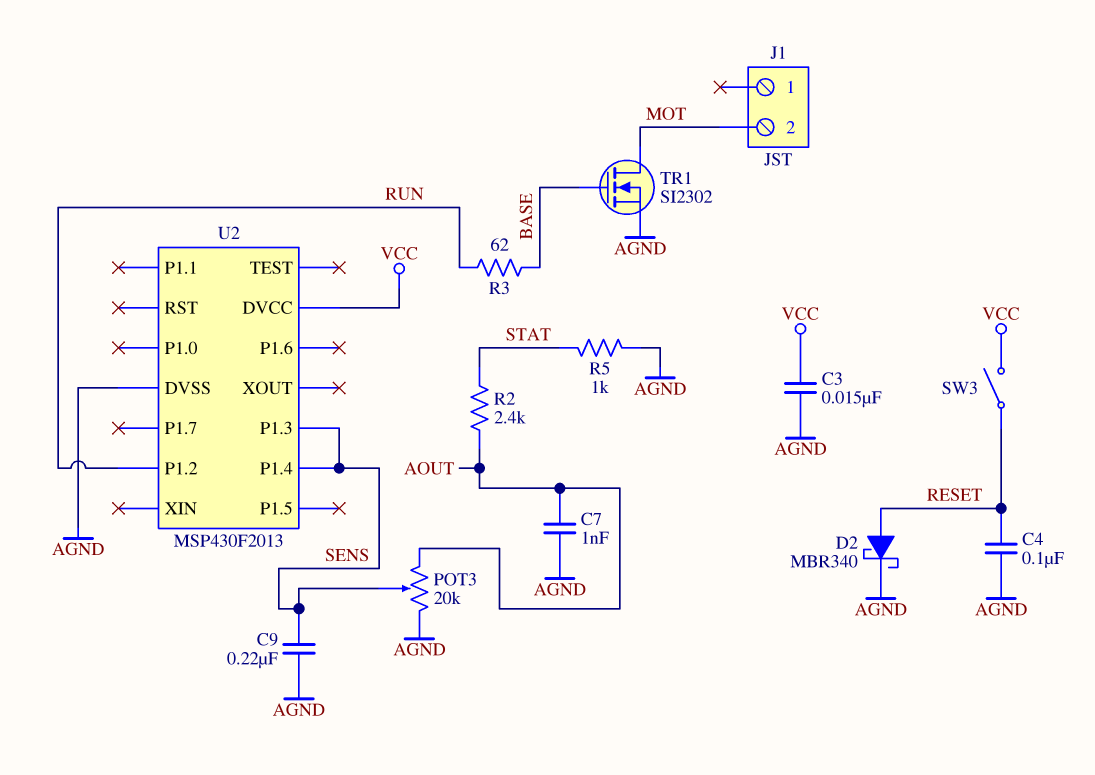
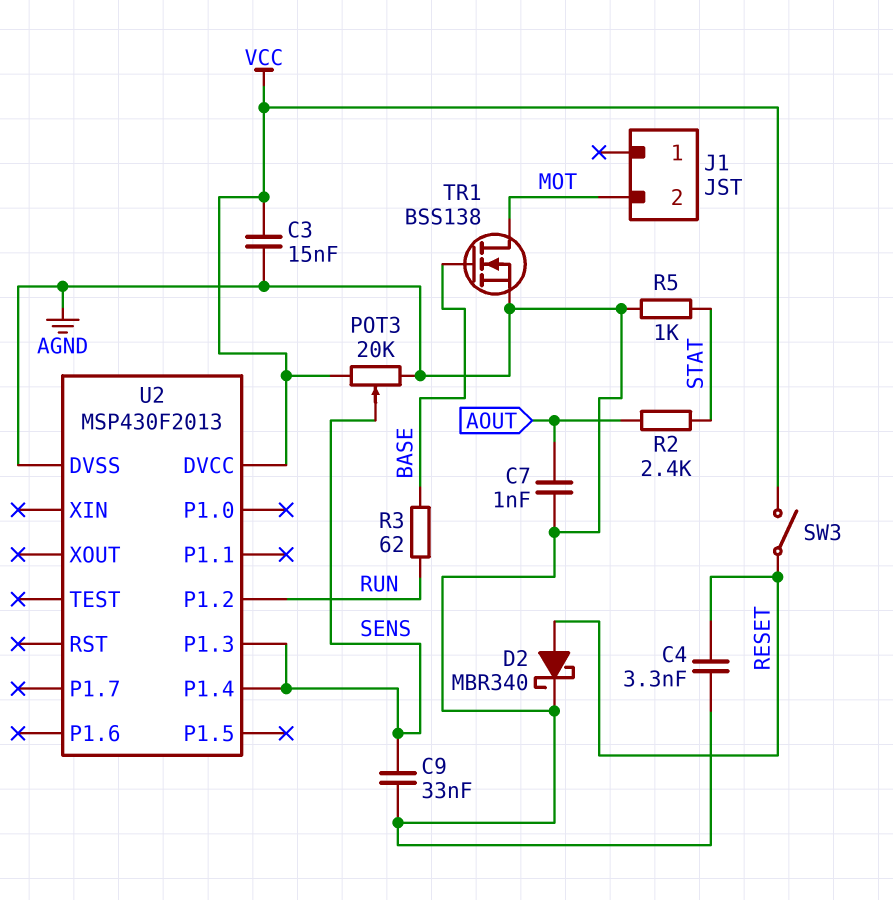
C4: 100nF (AGND, RESET) -> 3.3nF (AGND, RESET)
C9: 220nF (AGND, SENS) -> 33nF (AGND, SENS)
POT3: 20k (AGND, AOUT, wiper SENS) -> 20k (AGND, VCC, wiper SENS)
TR1: NMOS SI2302 (G BASE, D MOT, S AGND) -> NMOS BSS138 (G BASE, D MOT, S AGND)

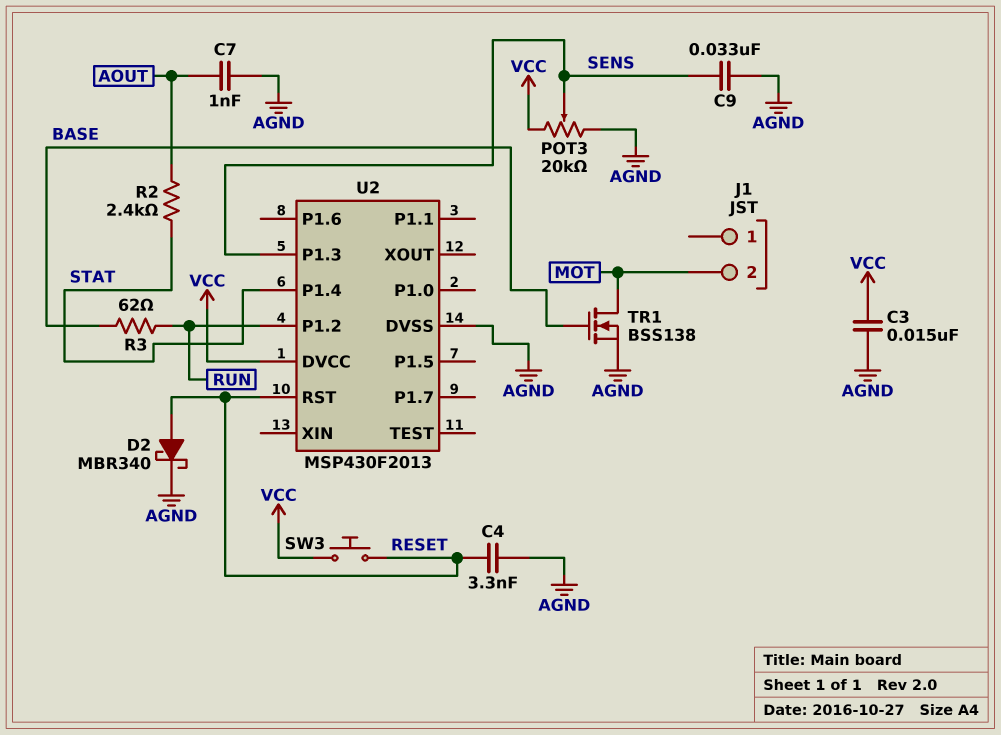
R5: 1k (AGND, STAT) -> none
SW3: switch (RESET, VCC) -> button (RESET, VCC)
U2 pin P1.4: SENS -> STAT
U2 pin RST: none -> RESET

